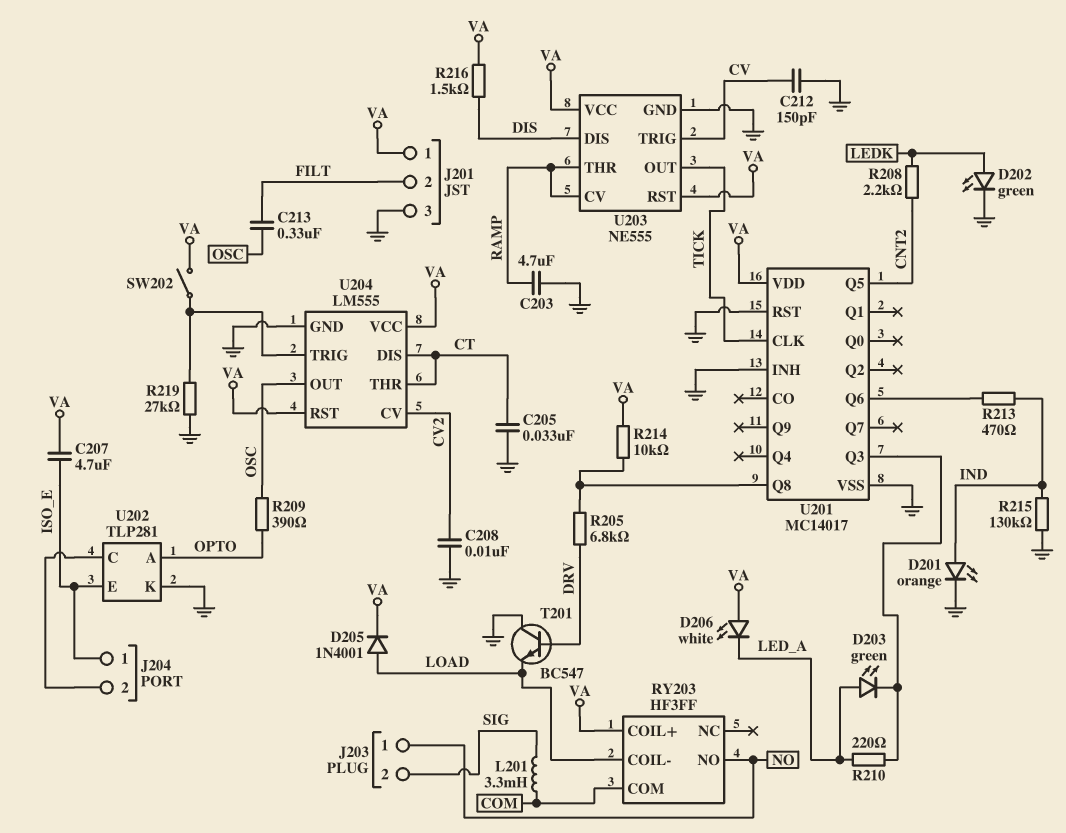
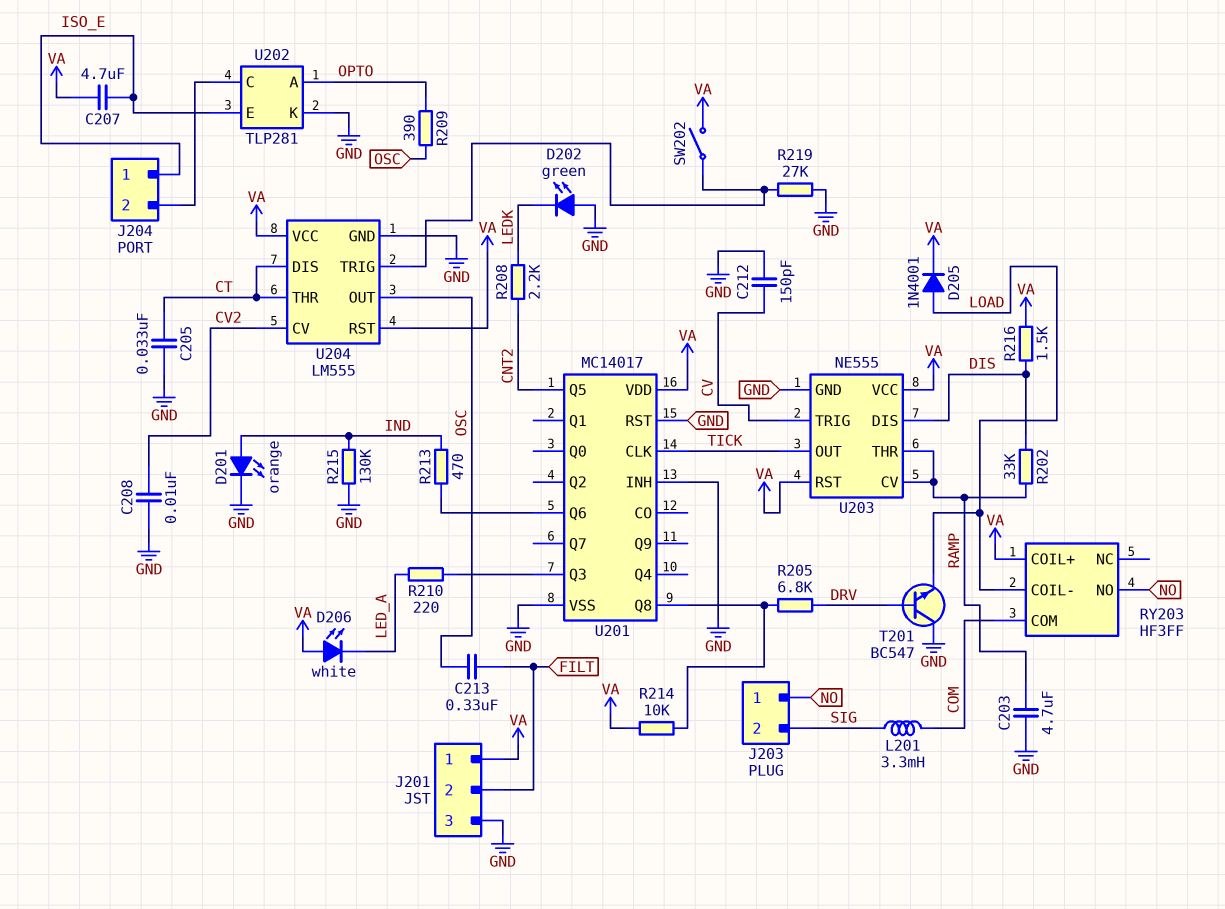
D202: LED green (A LEDK, K GND) -> LED green (A GND, K LEDK)
D203: LED green (A LED_A, K U201/Q3) -> none
R202: none -> 33k (DIS, RAMP)

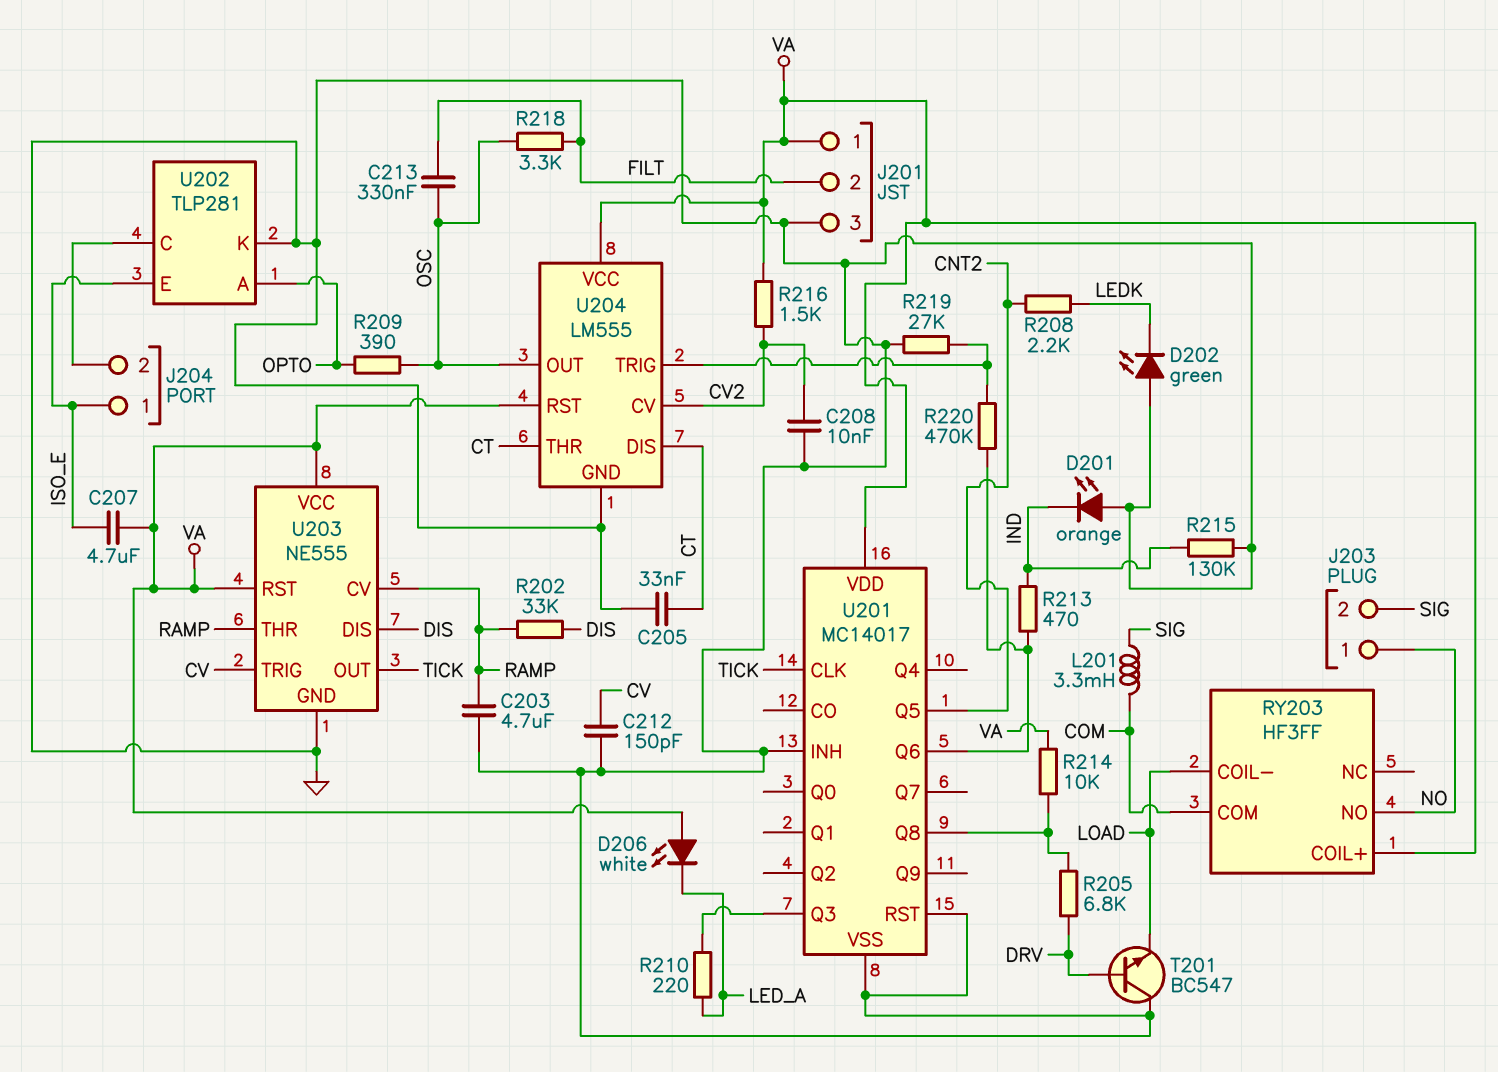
D201: LED orange (A IND, K GND) -> LED orange (A GND, K IND)
D205: diode 1N4001 (A LOAD, K VA) -> none
R216: 1.5k (DIS, VA) -> 1.5k (CV2, VA)
R218: none -> 3.3k (FILT, OSC)
R220: none -> 470k (U201/Q6, U204/TRIG)
SW202: switch (U204/TRIG, VA) -> none

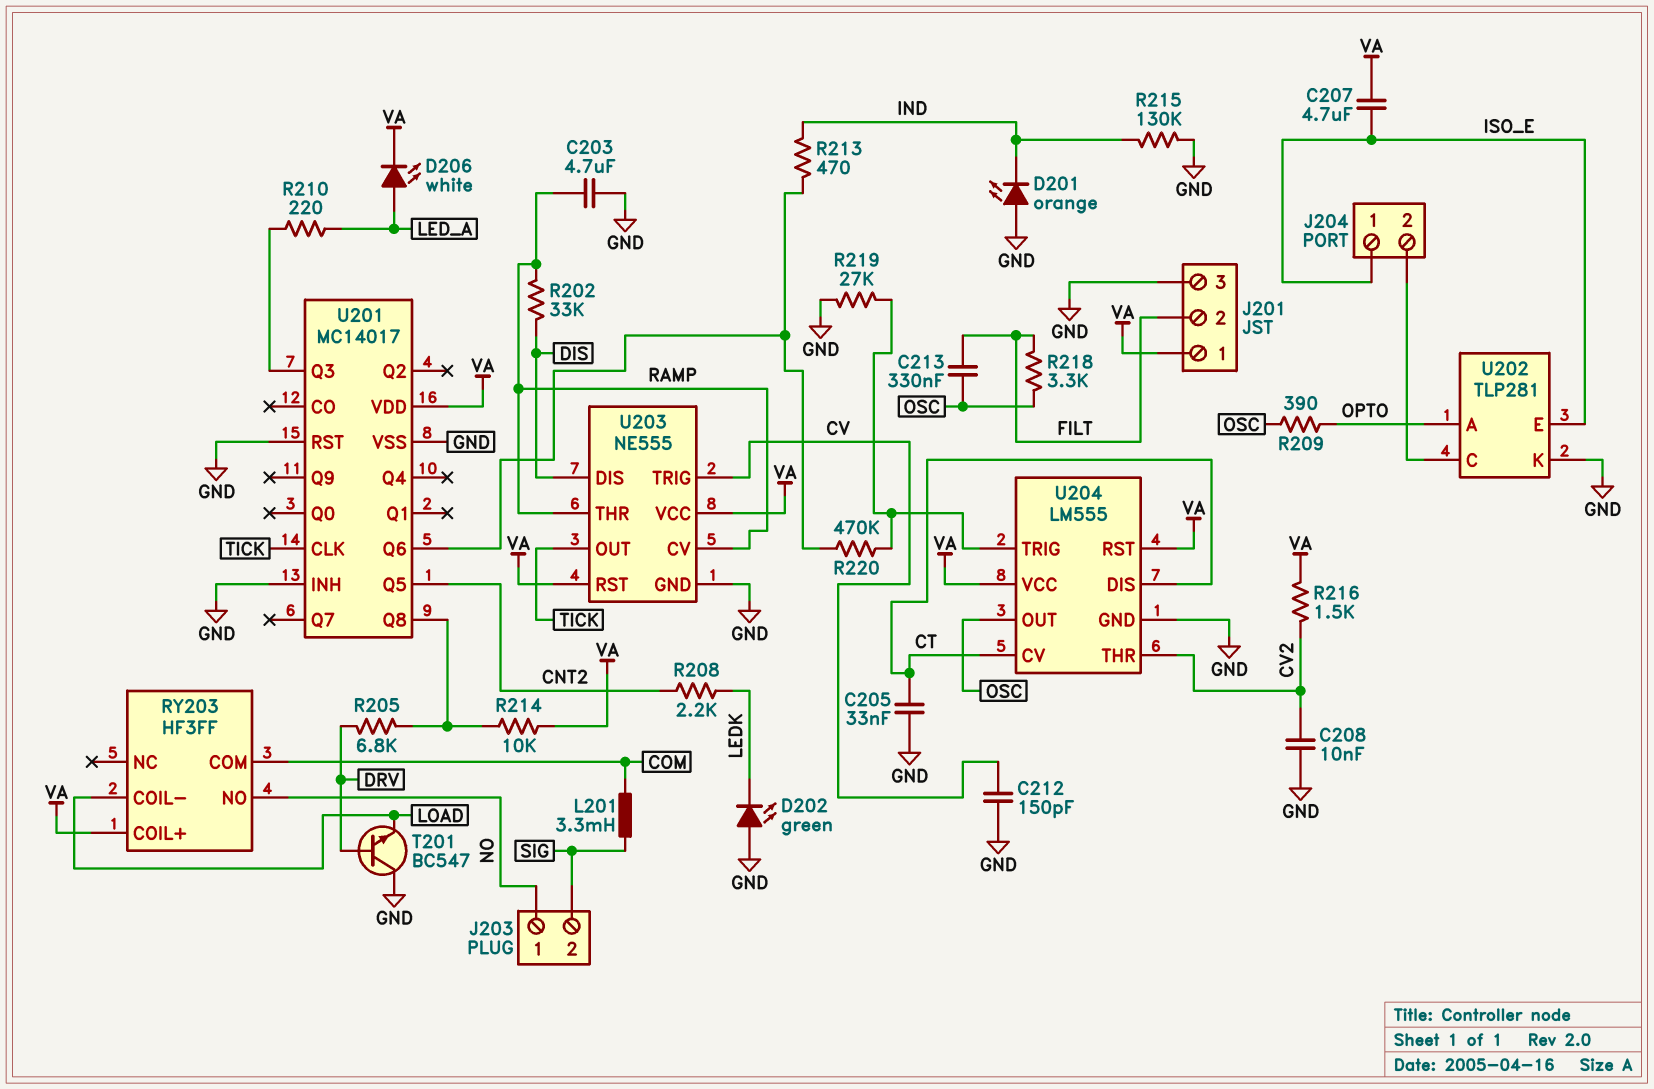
D206: LED white (A VA, K LED_A) -> LED white (A LED_A, K VA)
U204 pin CV: CV2 -> CT
U204 pin THR: CT -> CV2

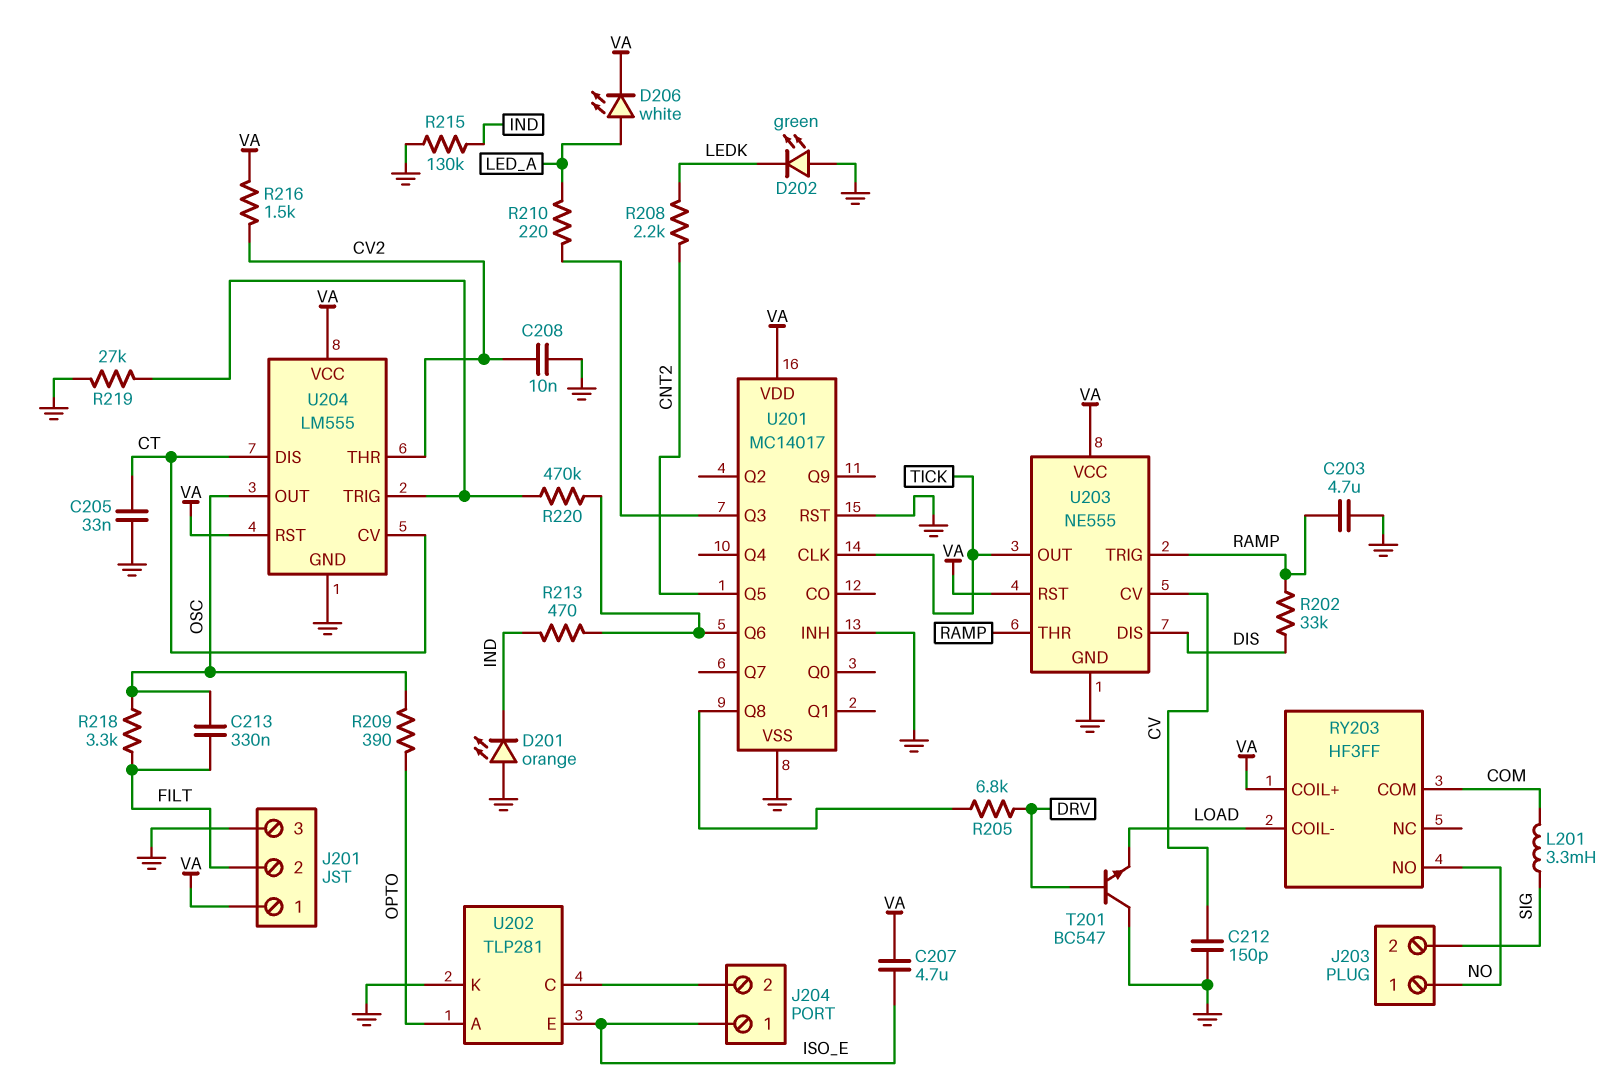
R214: 10k (U201/Q8, VA) -> none
U203 pin CV: RAMP -> CV
U203 pin TRIG: CV -> RAMP

